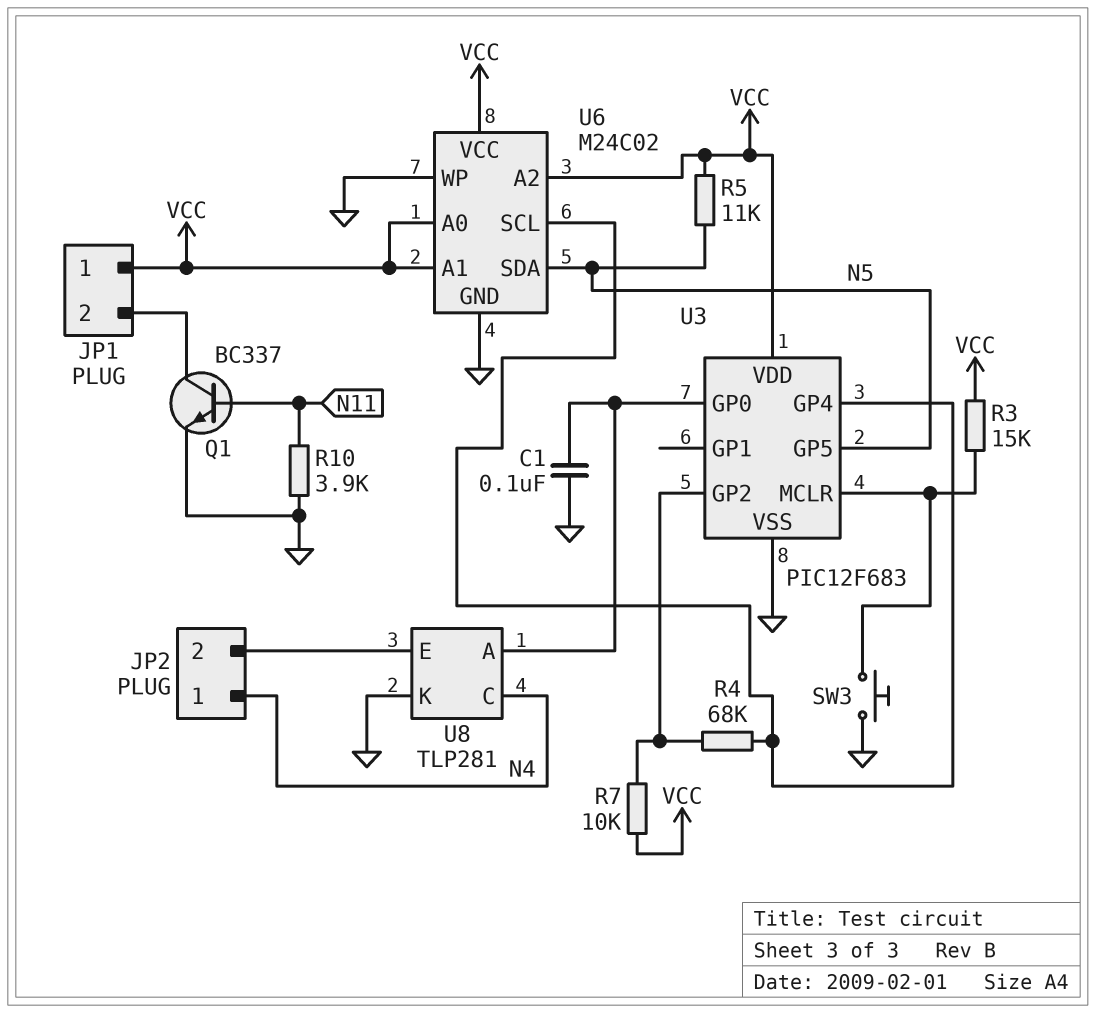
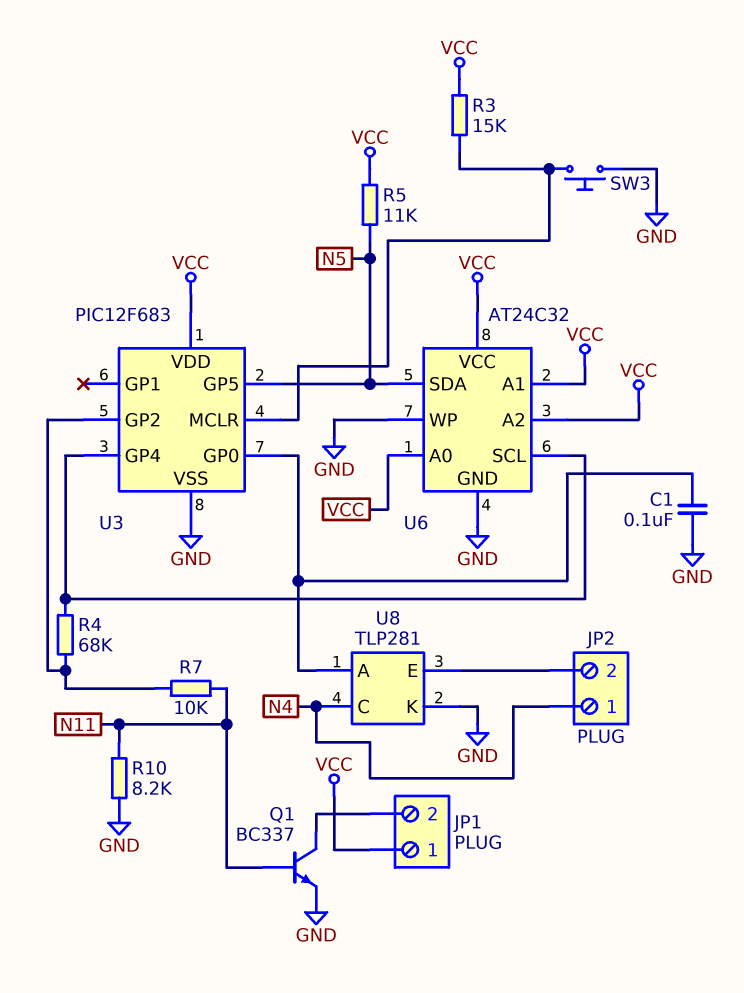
R7: 10k (U3/GP2, VCC) -> 10k (N11, U3/GP2)
R10: 3.9k (GND, N11) -> 8.2k (GND, N11)
U6: M24C02 -> AT24C32

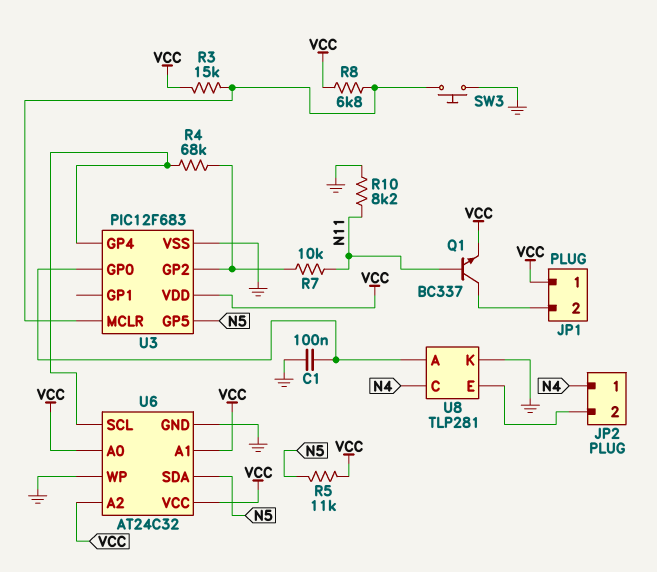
Q1: NPN BC337 (B N11, C JP1/2, E GND) -> NPN BC337 (B N11, C JP1/2, E VCC)
R8: none -> 6.8k (U3/MCLR, VCC)

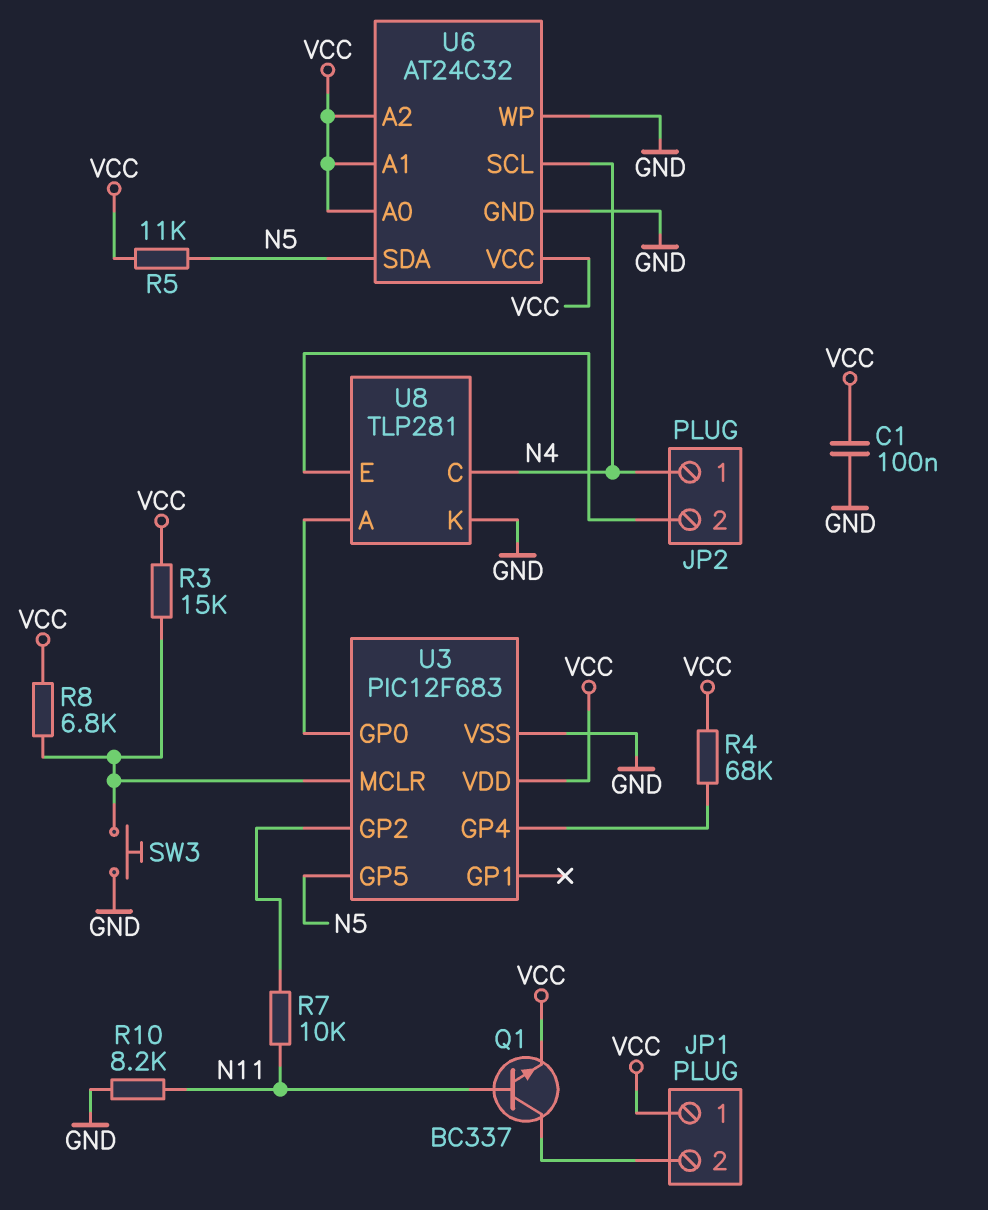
C1: 100nF (GND, U3/GP0) -> 100nF (GND, VCC)
R4: 68k (U3/GP2, U3/GP4) -> 68k (U3/GP4, VCC)
U6 pin SCL: U3/GP4 -> N4

